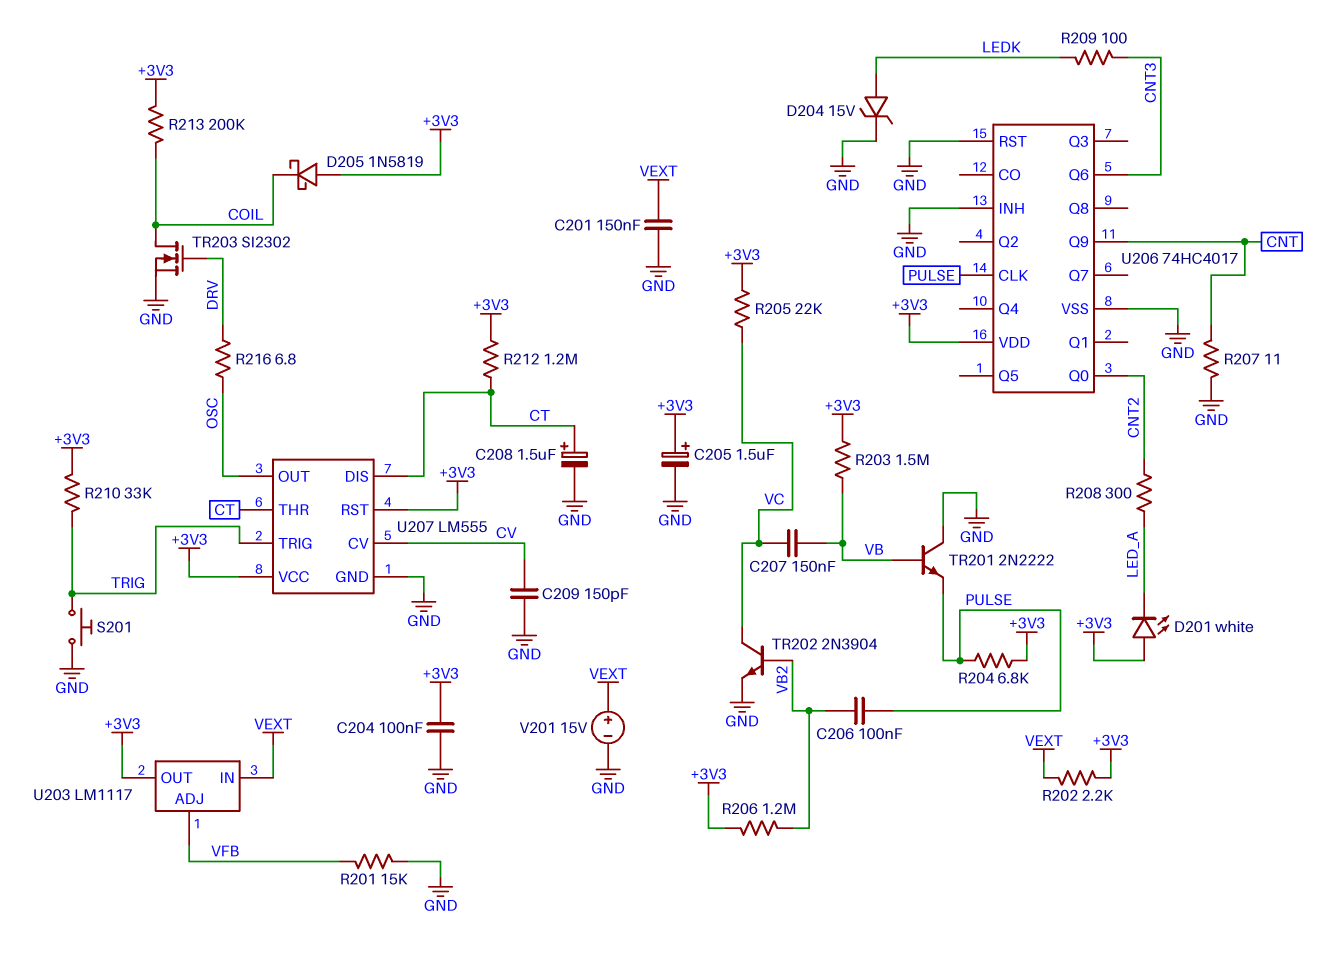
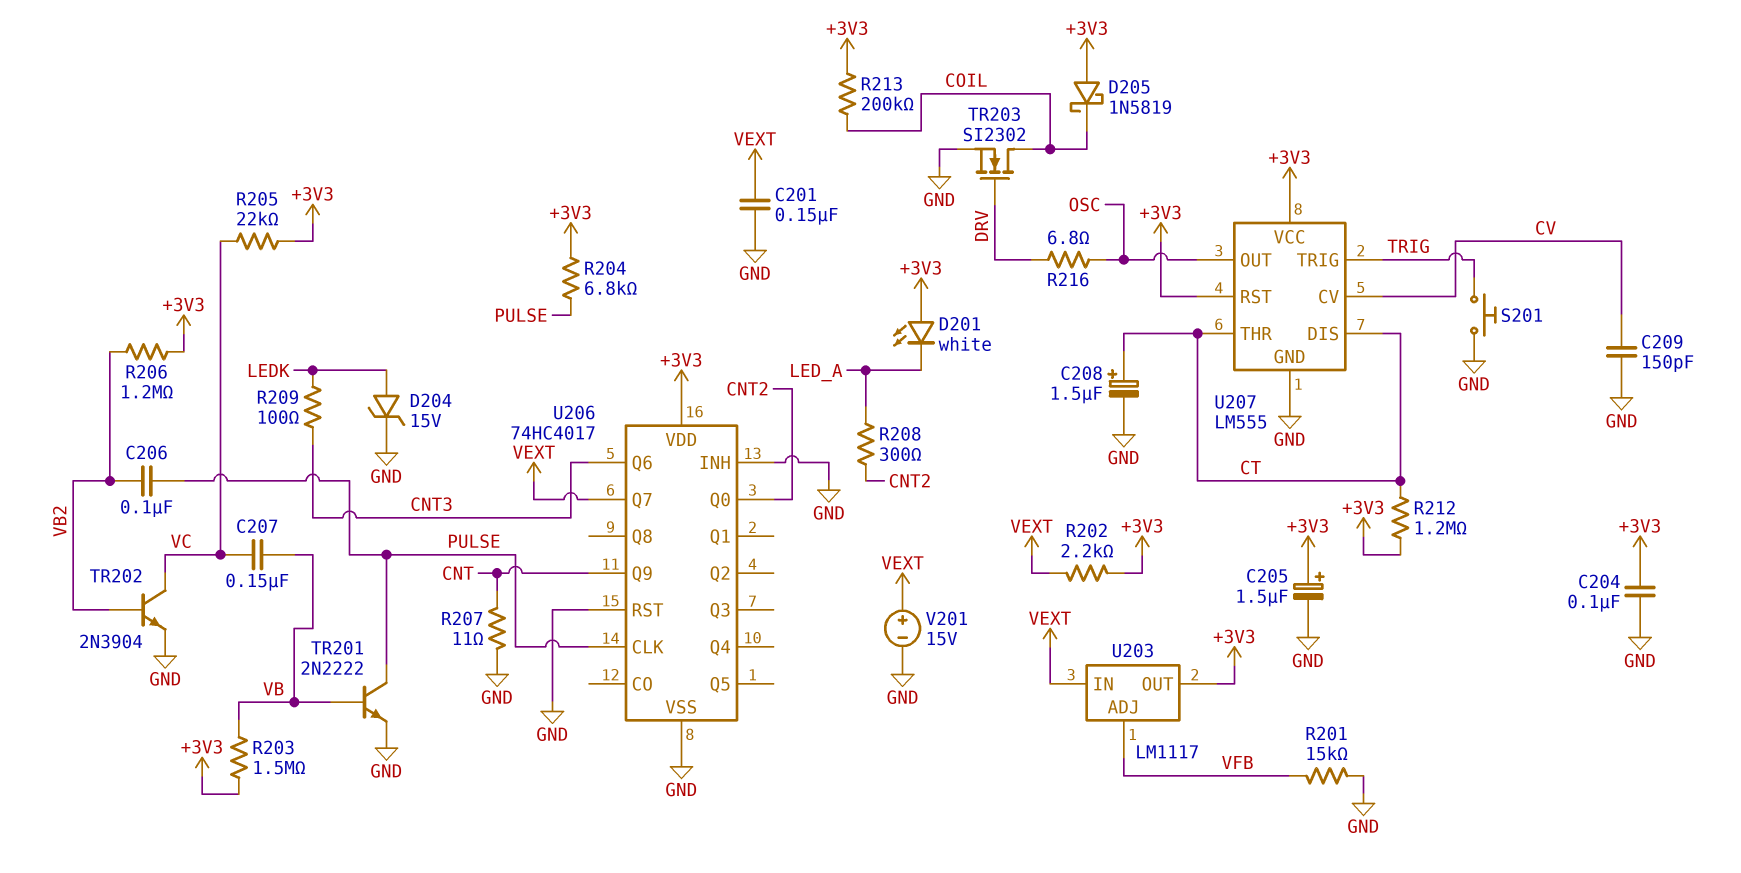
R210: 33k (+3V3, TRIG) -> none
TR201: NPN 2N2222 (B VB, C GND, E PULSE) -> NPN 2N2222 (B VB, C PULSE, E GND)
U206 pin Q7: none -> VEXT

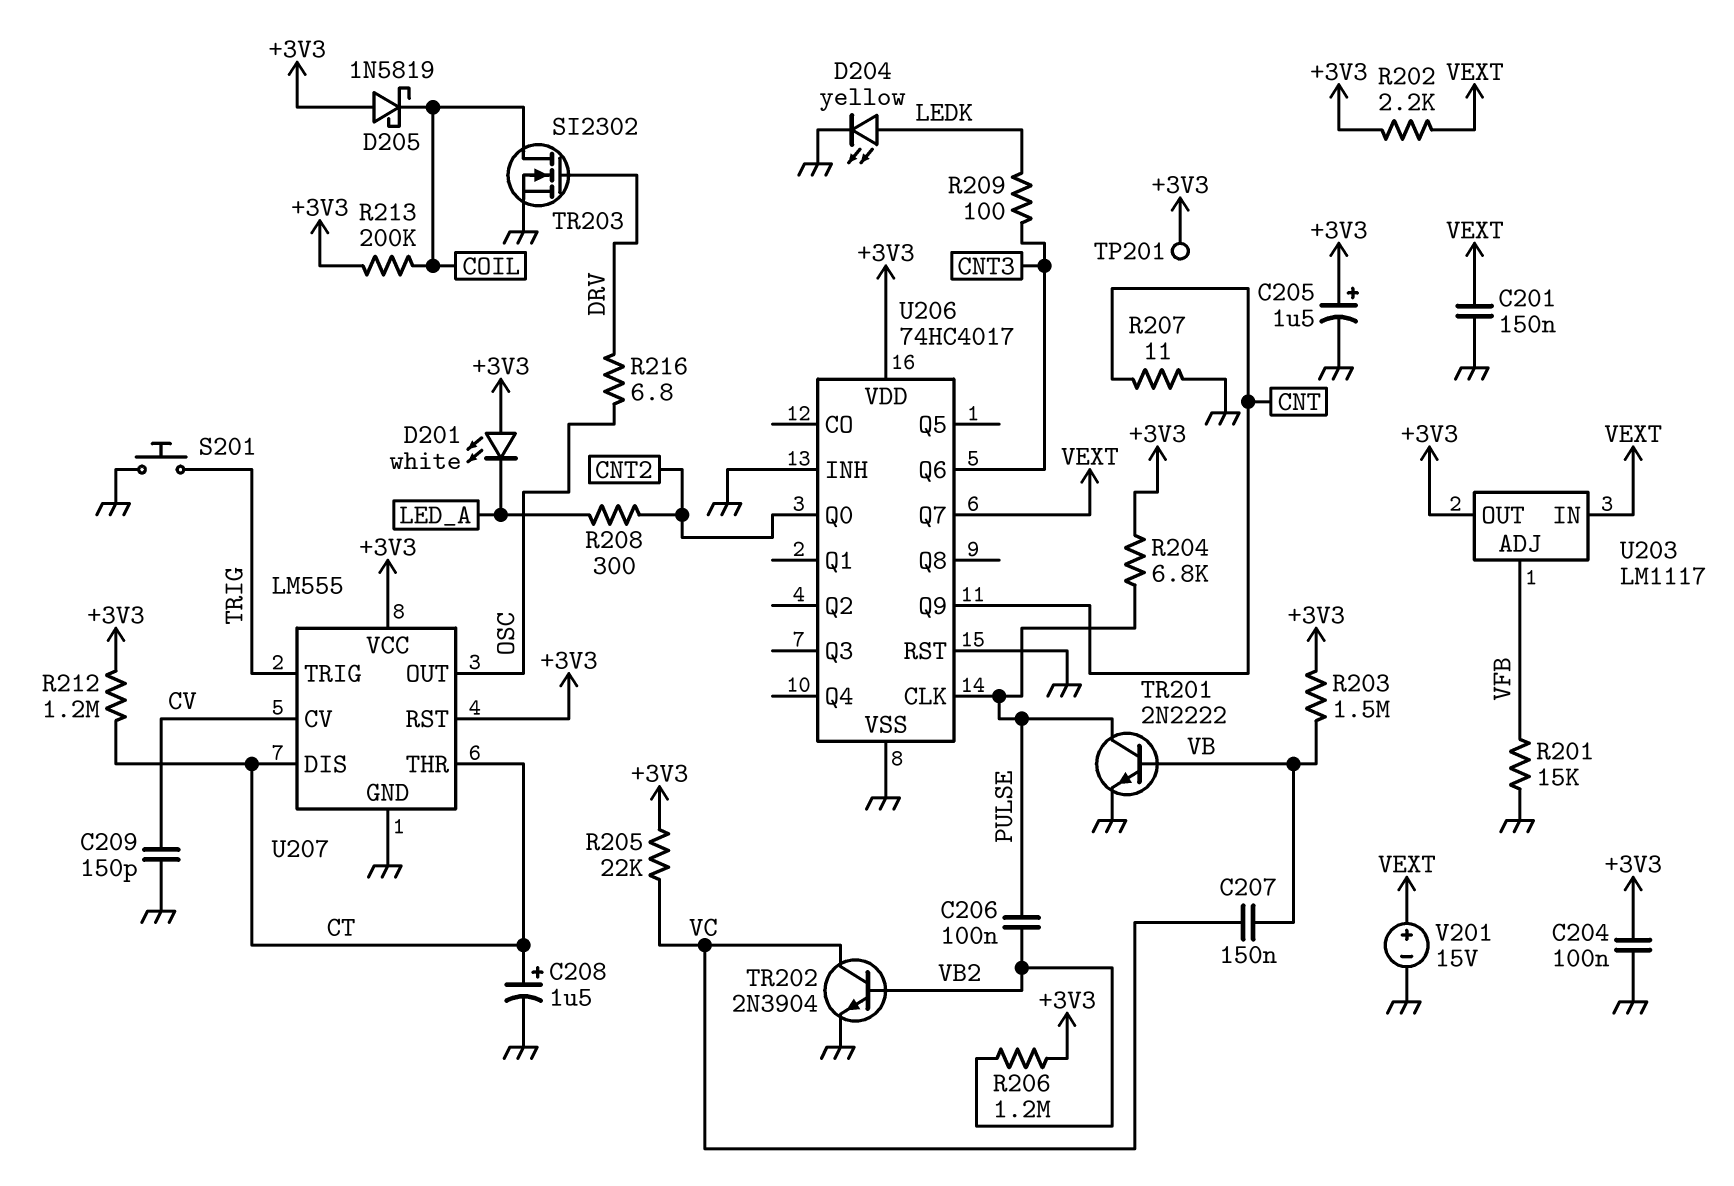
D204: zener 15V (A LEDK, K GND) -> LED yellow (A LEDK, K GND)
TP201: none -> test point (+3V3)

